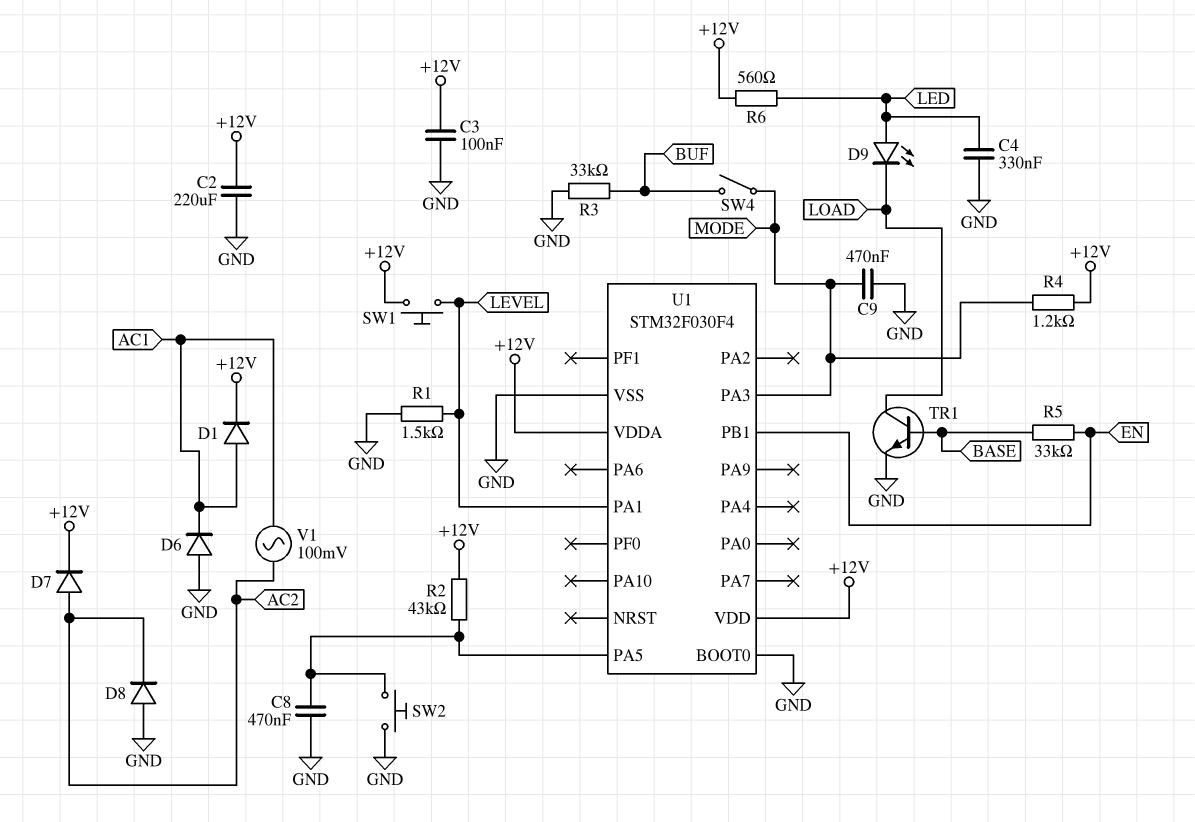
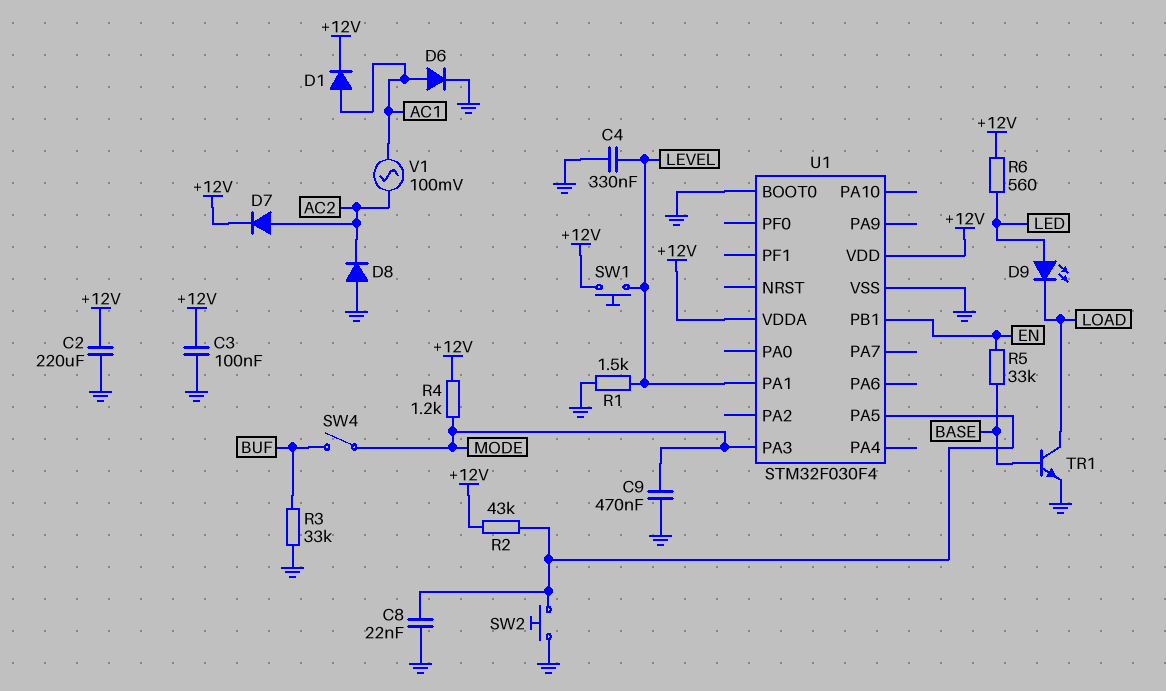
C4: 330nF (GND, LED) -> 330nF (GND, LEVEL)
C8: 470nF (GND, U1/PA5) -> 22nF (GND, U1/PA5)
D6: diode (A GND, K AC1) -> diode (A AC1, K GND)

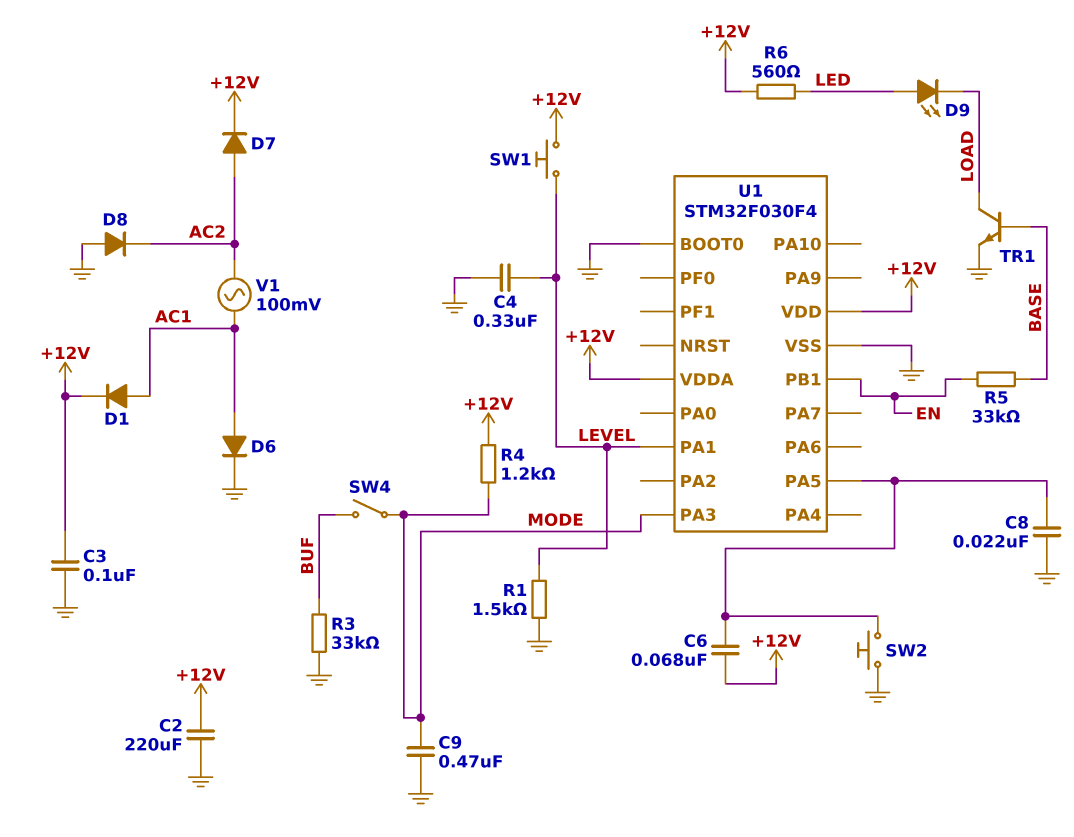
C6: none -> 68nF (+12V, U1/PA5)
R2: 43k (+12V, U1/PA5) -> none

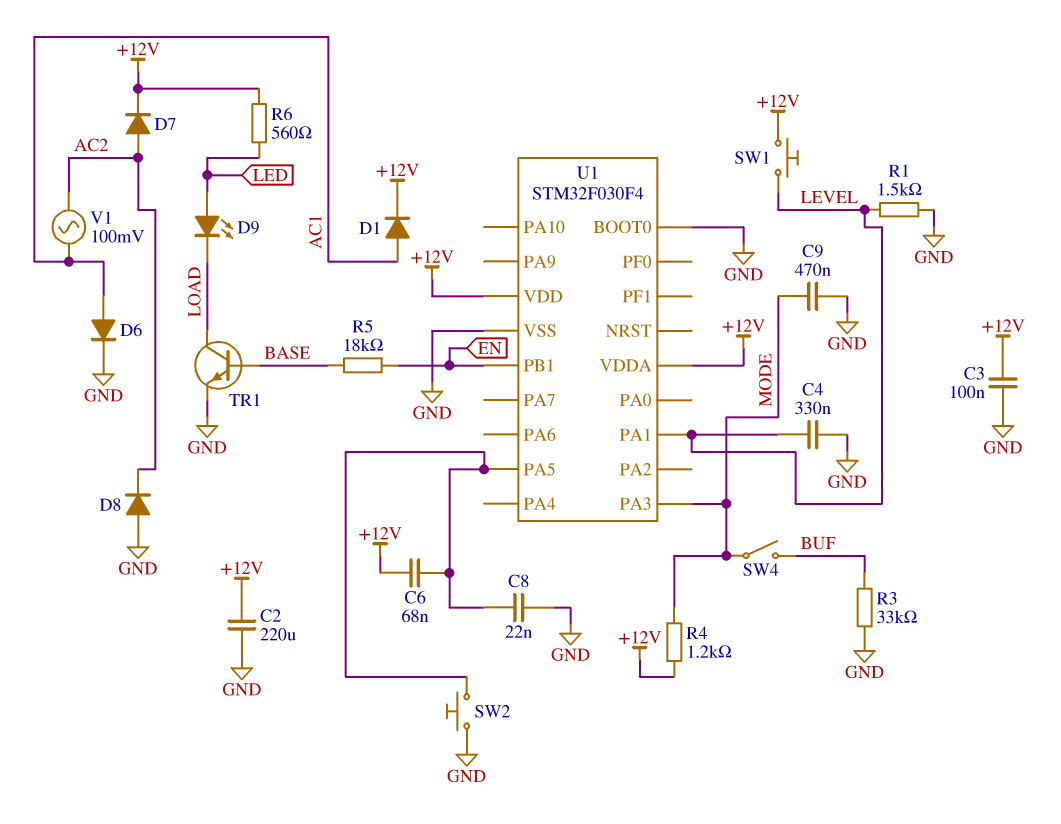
R5: 33k (BASE, EN) -> 18k (BASE, EN)

